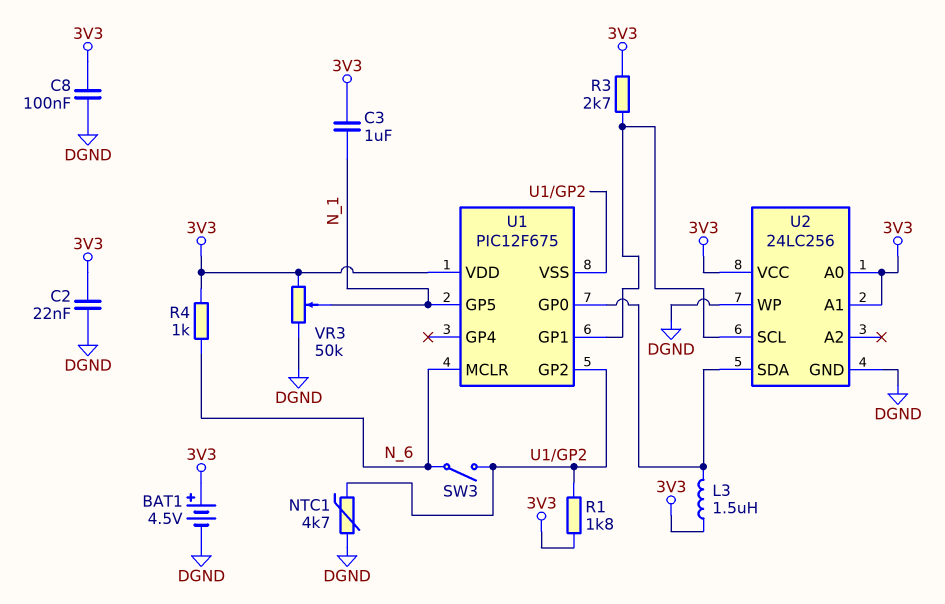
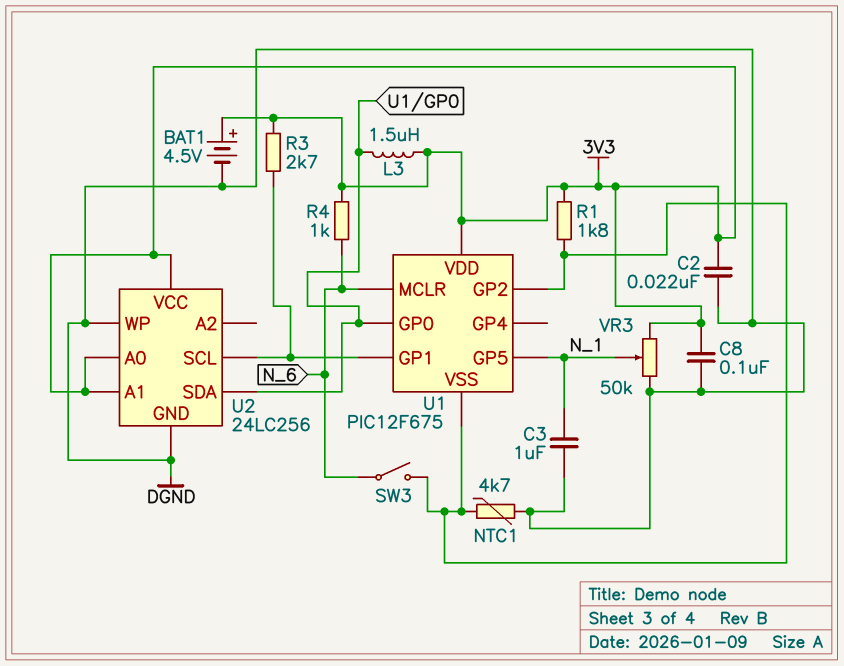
C3: 1uF (3V3, N_1) -> 1uF (DGND, N_1)

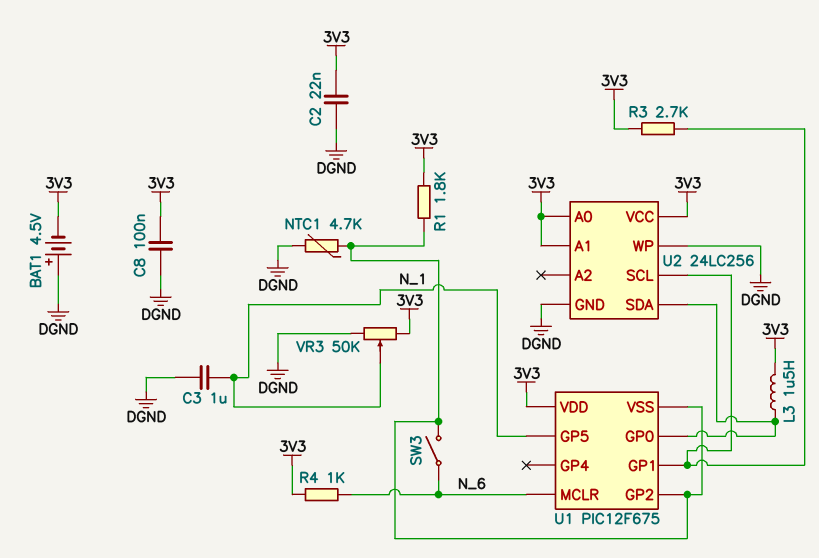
BAT1: 4.5V (plus 3V3, minus DGND) -> 4.5V (plus DGND, minus 3V3)

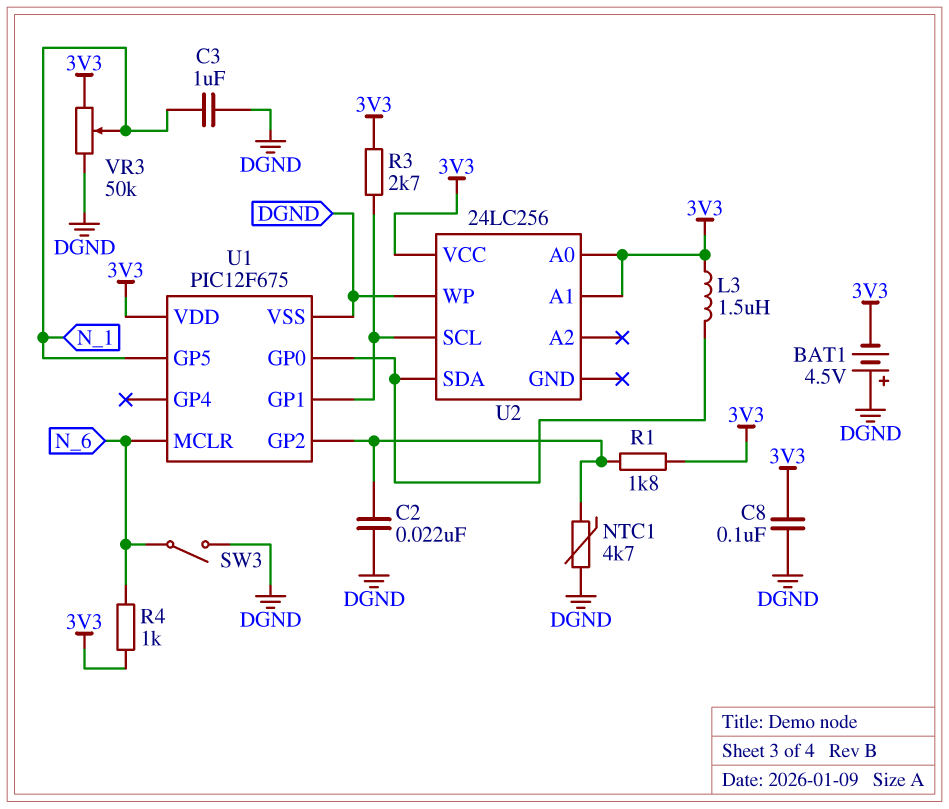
C2: 22nF (3V3, DGND) -> 22nF (DGND, U1/GP2)
SW3: switch (N_6, U1/GP2) -> switch (DGND, N_6)
U1 pin VSS: U1/GP2 -> DGND
U2 pin GND: DGND -> none

